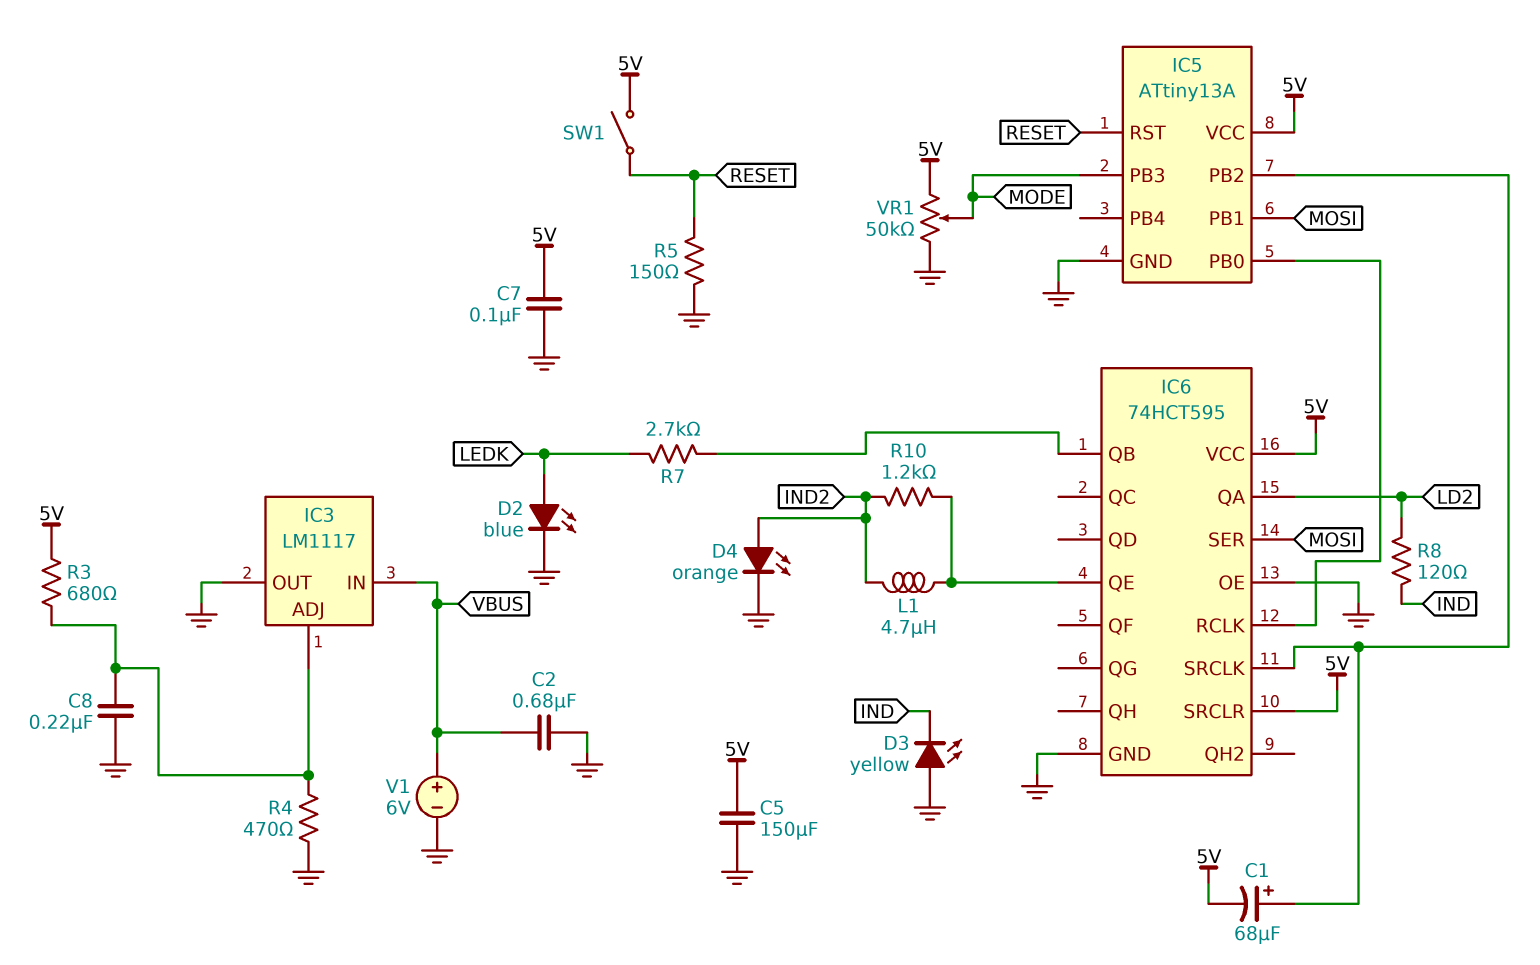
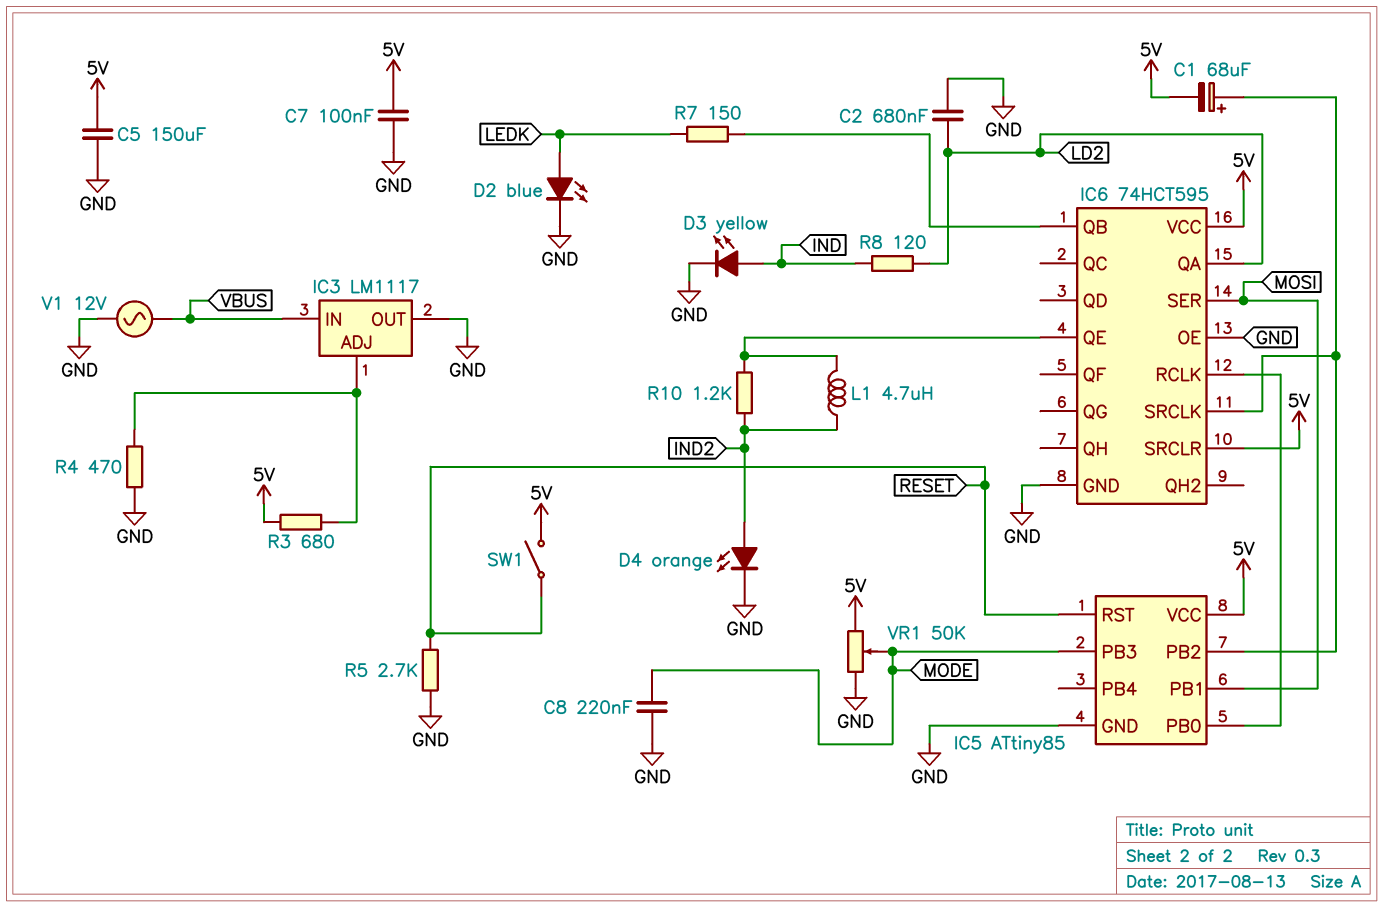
C2: 680nF (GND, VBUS) -> 680nF (GND, LD2)
C8: 220nF (GND, IC3/ADJ) -> 220nF (GND, MODE)
D3: LED yellow (A GND, K IND) -> LED yellow (A IND, K GND)
IC5: ATtiny13A -> ATtiny85
R5: 150 (GND, RESET) -> 2.7k (GND, RESET)
R7: 2.7k (IC6/QB, LEDK) -> 150 (IC6/QB, LEDK)
V1: 6V (plus VBUS, minus GND) -> AC 12V (GND, VBUS)

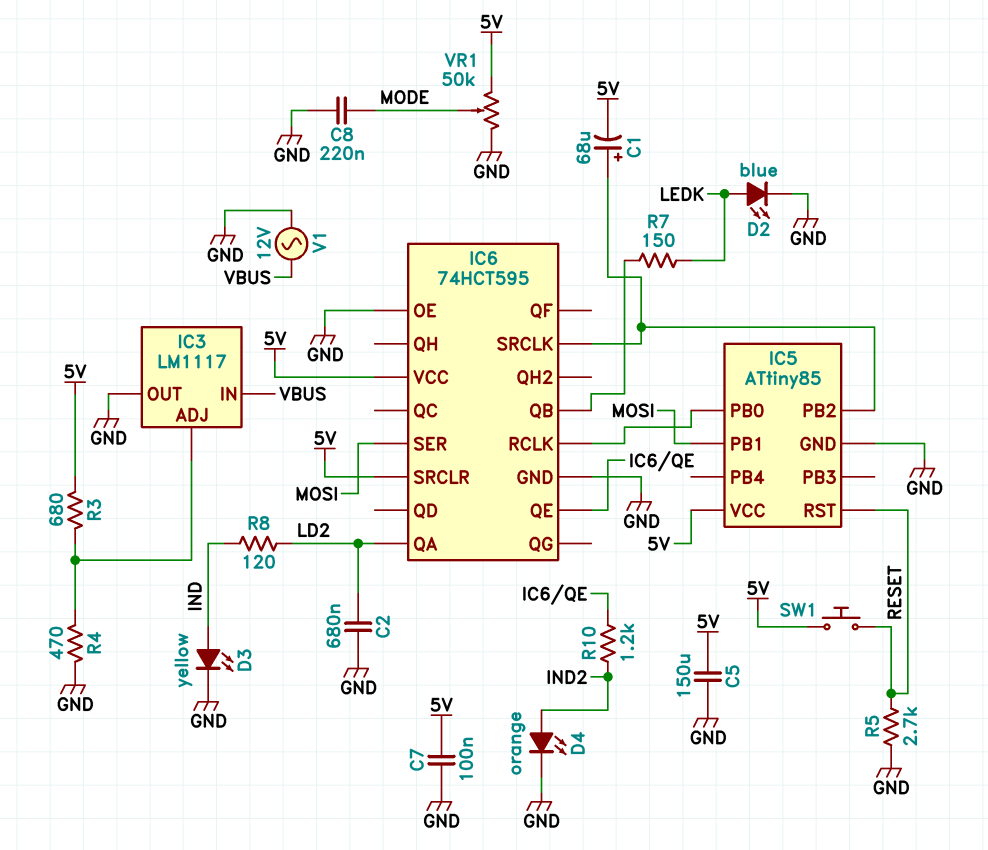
IC5 pin PB3: MODE -> none
L1: 4.7uH (IC6/QE, IND2) -> none
SW1: switch (5V, RESET) -> button (5V, RESET)

